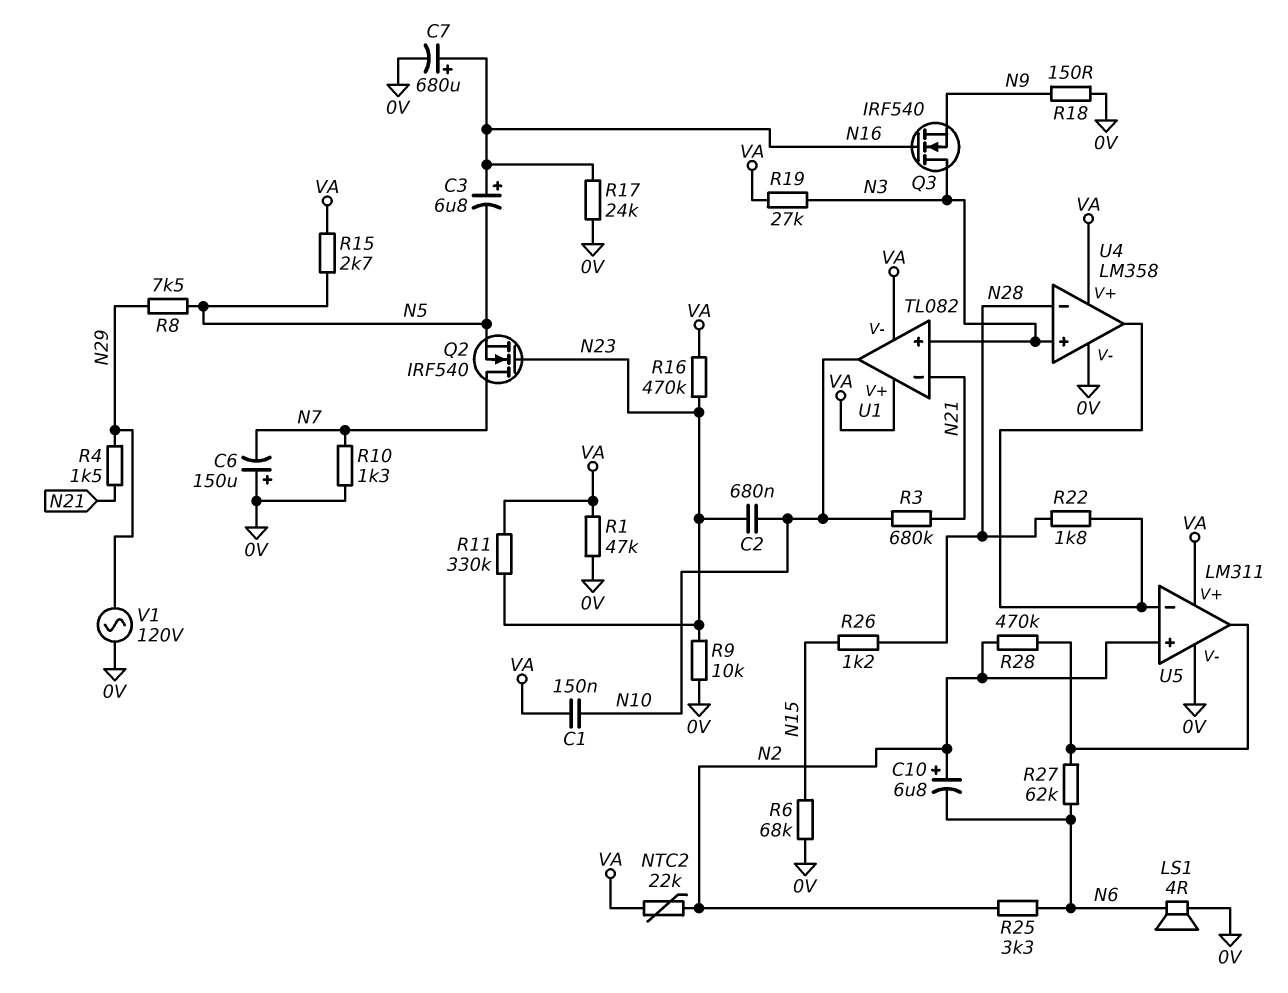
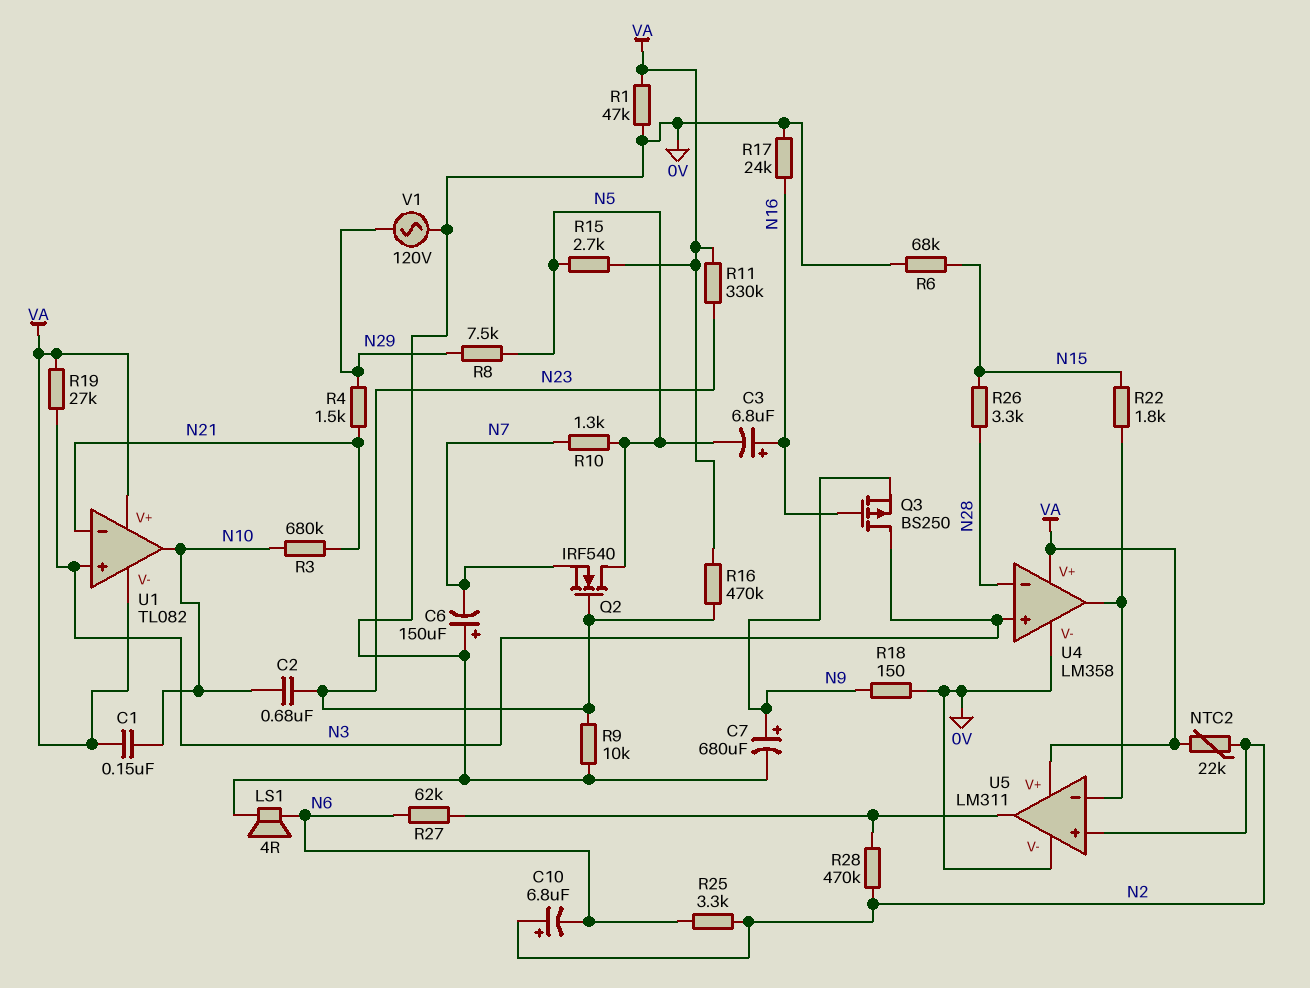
C7: 680uF (plus N16, minus 0V) -> 680uF (plus N9, minus 0V)
Q2: NMOS IRF540 (G N23, D N7, S N5) -> NMOS IRF540 (G N23, D N5, S N7)
Q3: NMOS IRF540 (G N16, D N3, S N9) -> PMOS BS250 (G N16, D N3, S N9)
R10: 1.3k (0V, N7) -> 1.3k (N5, N7)
R22: 1.8k (N28, U4/out) -> 1.8k (N15, U4/out)
R26: 1.2k (N15, N28) -> 3.3k (N15, N28)

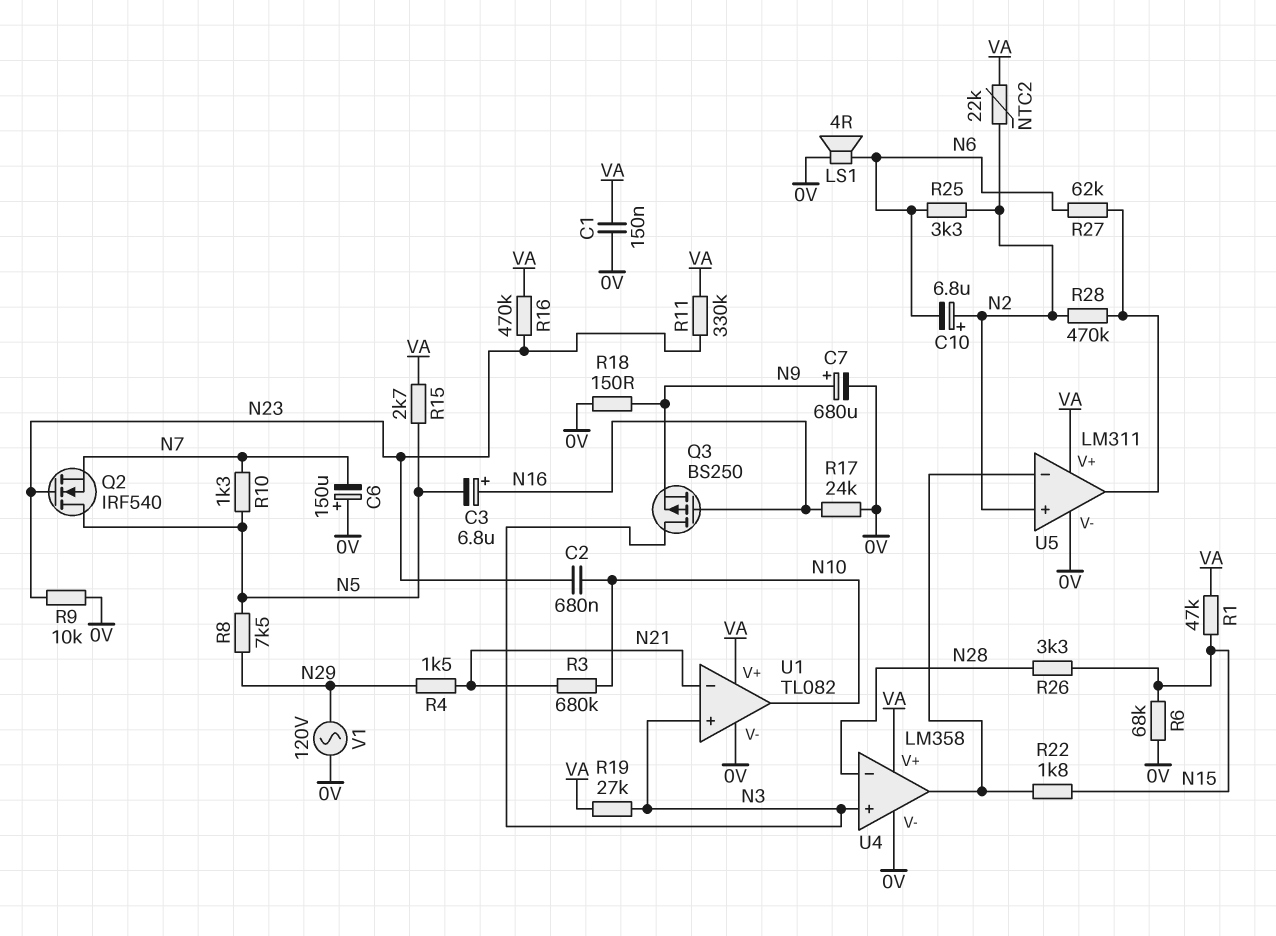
C1: 150nF (N10, VA) -> 150nF (0V, VA)
R1: 47k (0V, VA) -> 47k (N15, VA)
U1 pin V-: VA -> 0V

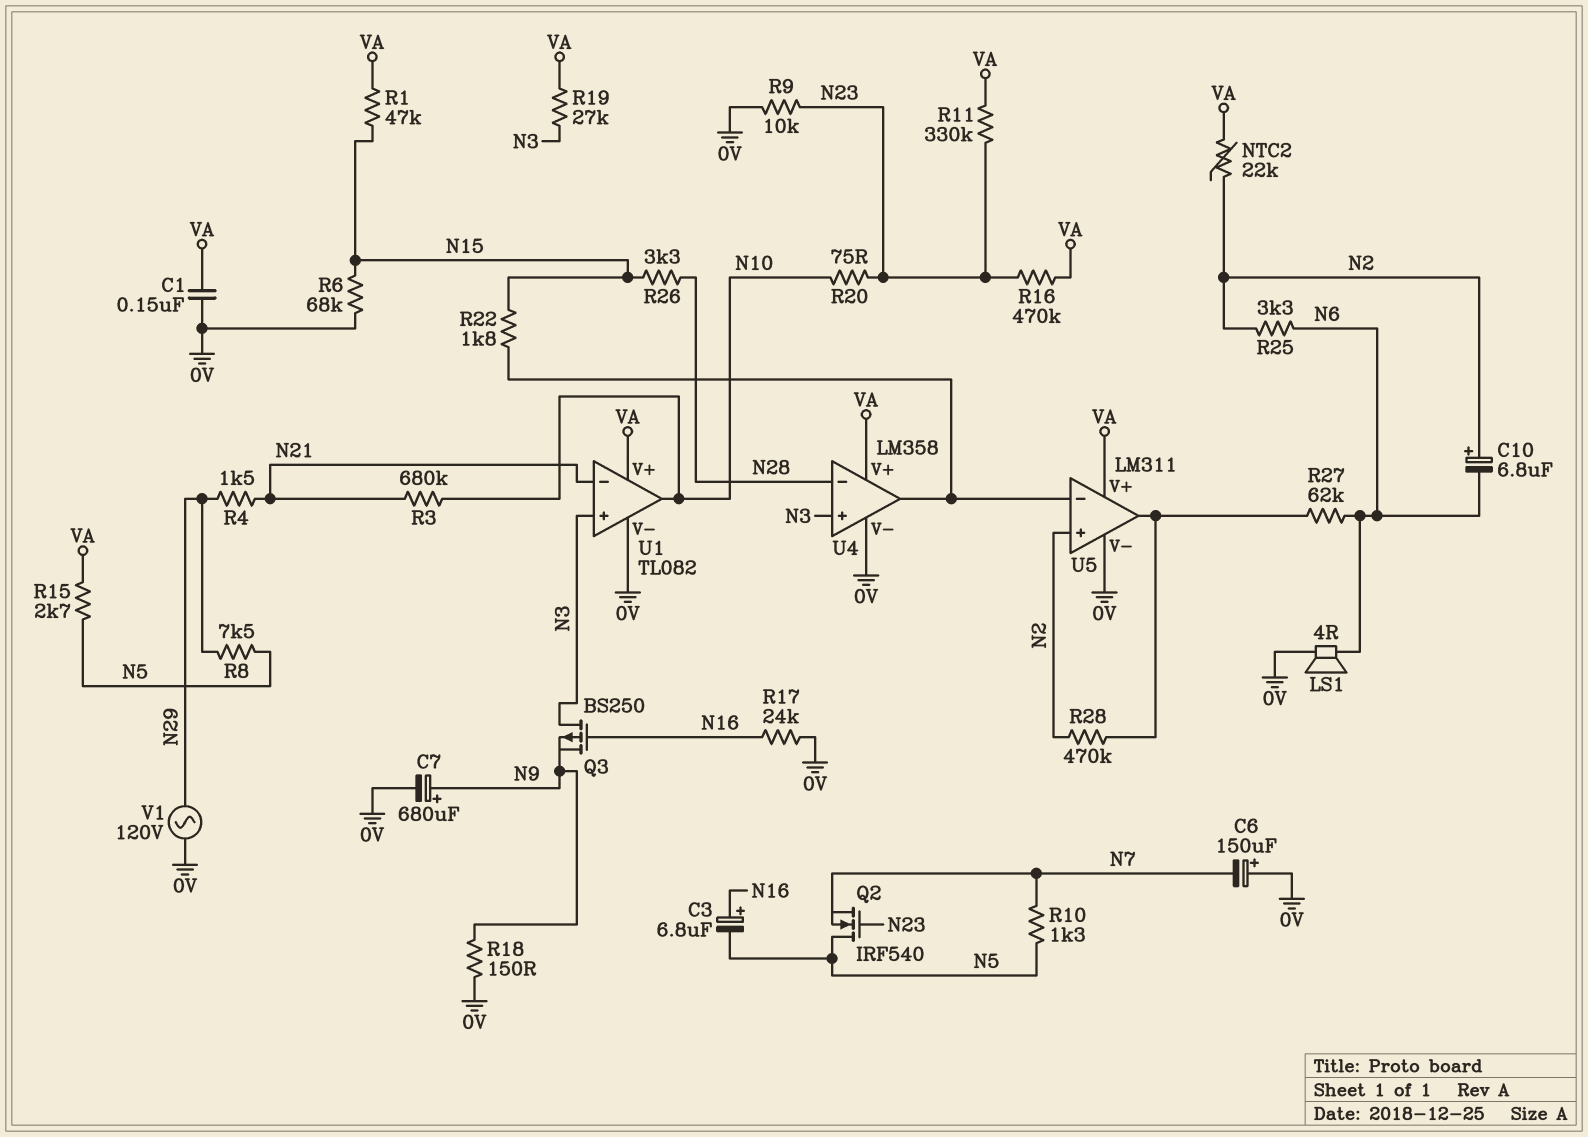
C2: 680nF (N10, N23) -> none
R20: none -> 75 (N10, N23)

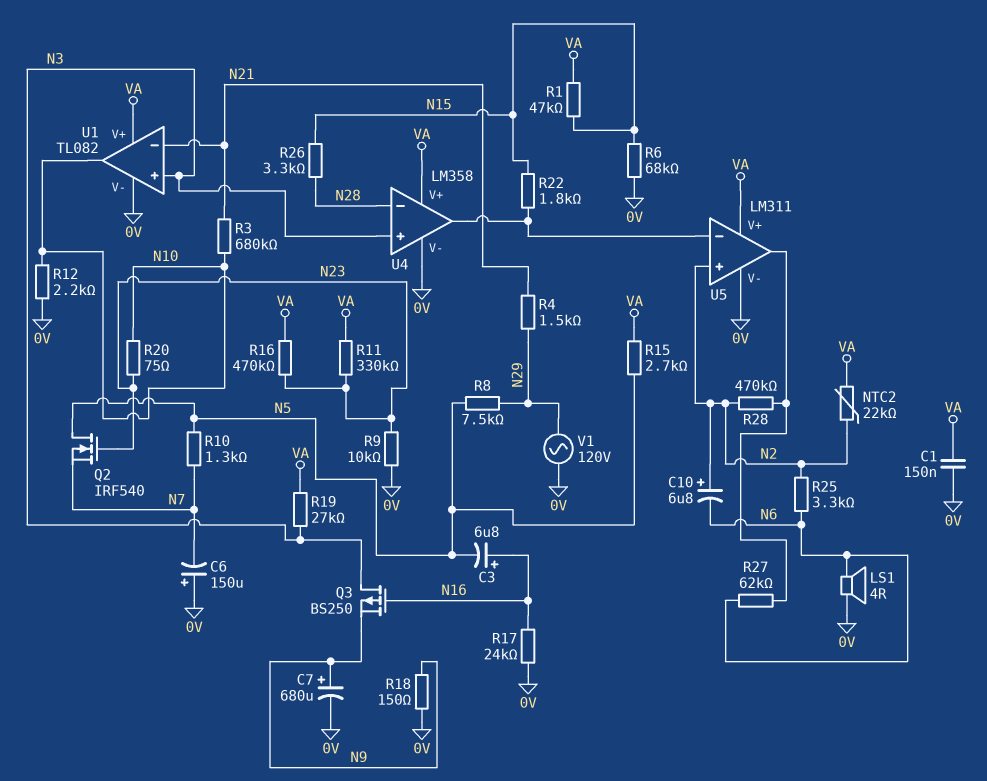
R12: none -> 2.2k (0V, N10)

